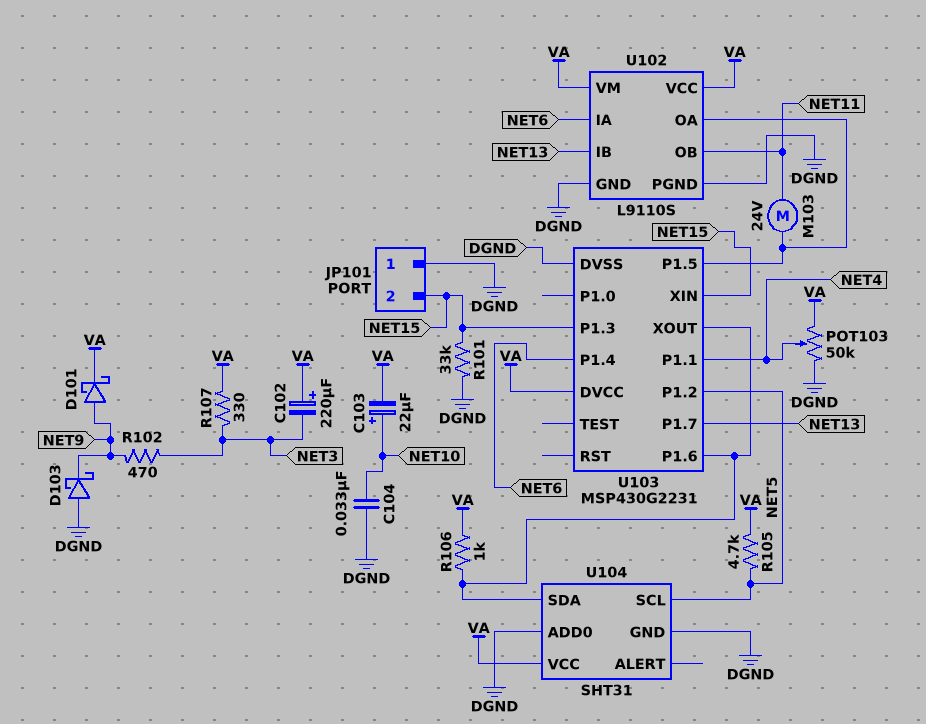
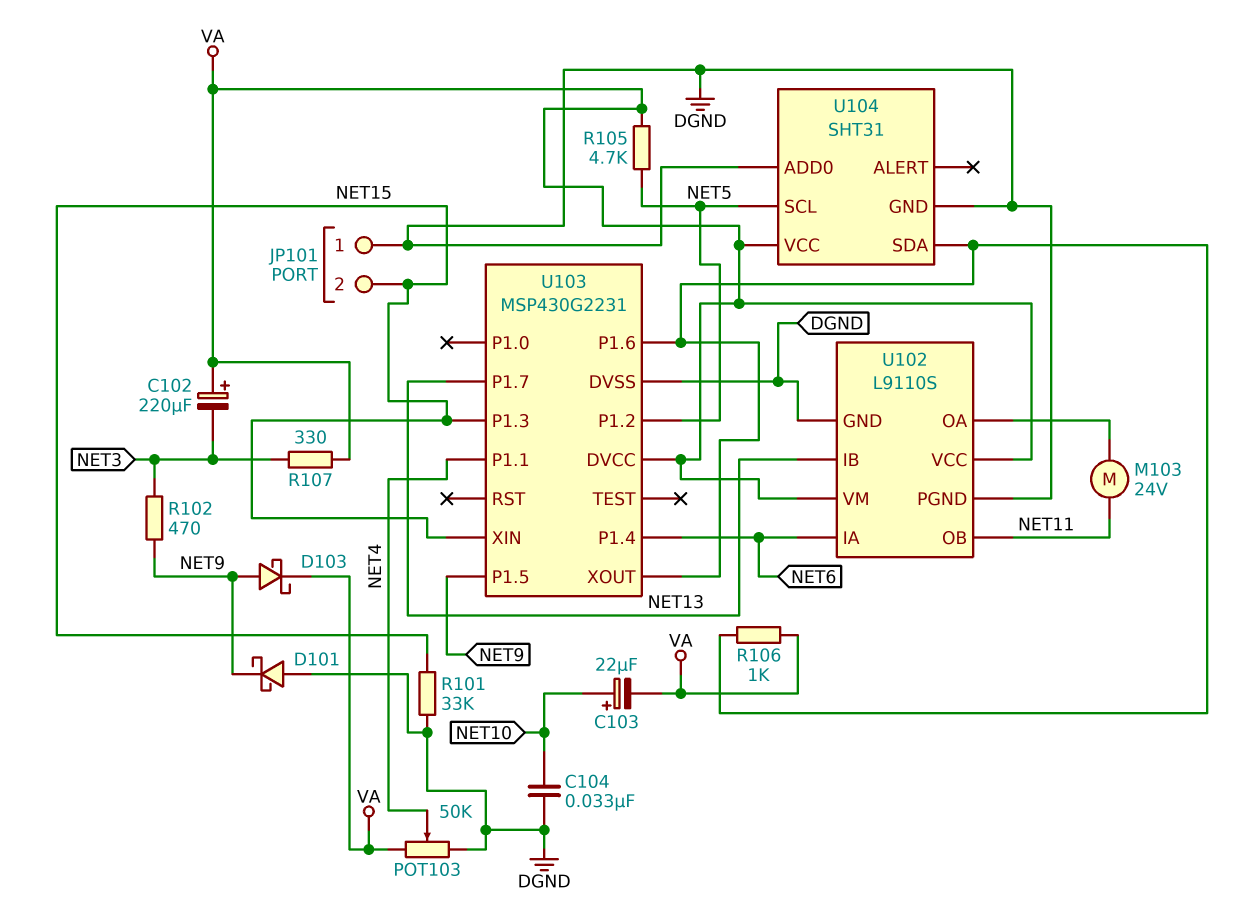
D101: schottky (A NET9, K VA) -> schottky (A DGND, K NET9)
D103: schottky (A DGND, K NET9) -> schottky (A NET9, K VA)
U103 pin P1.5: U102/OA -> NET9

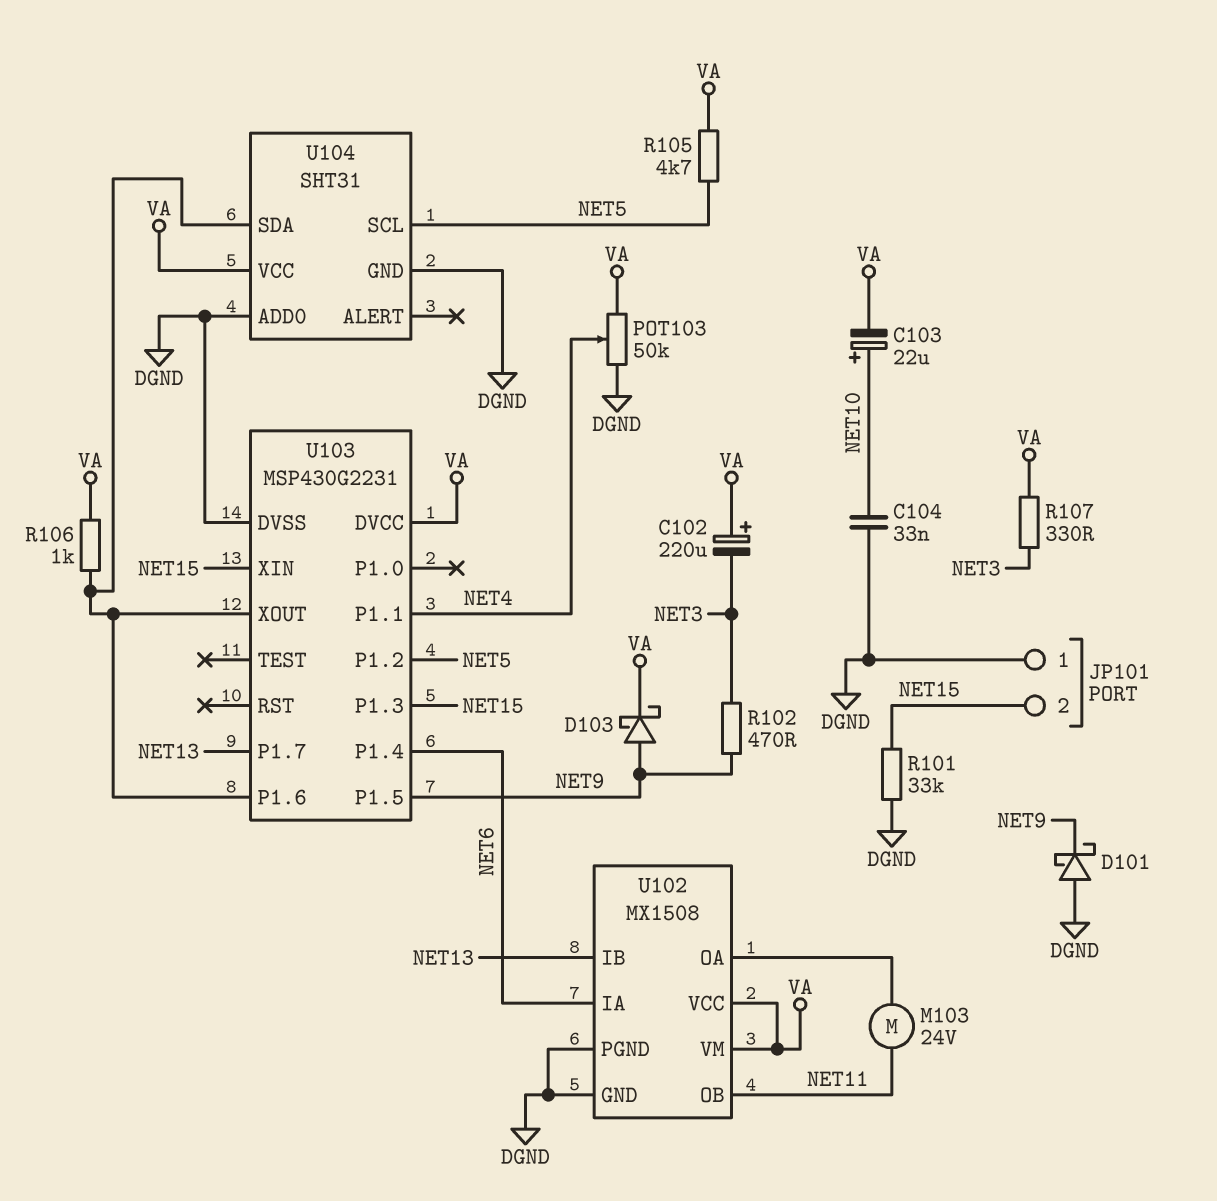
U102: L9110S -> MX1508

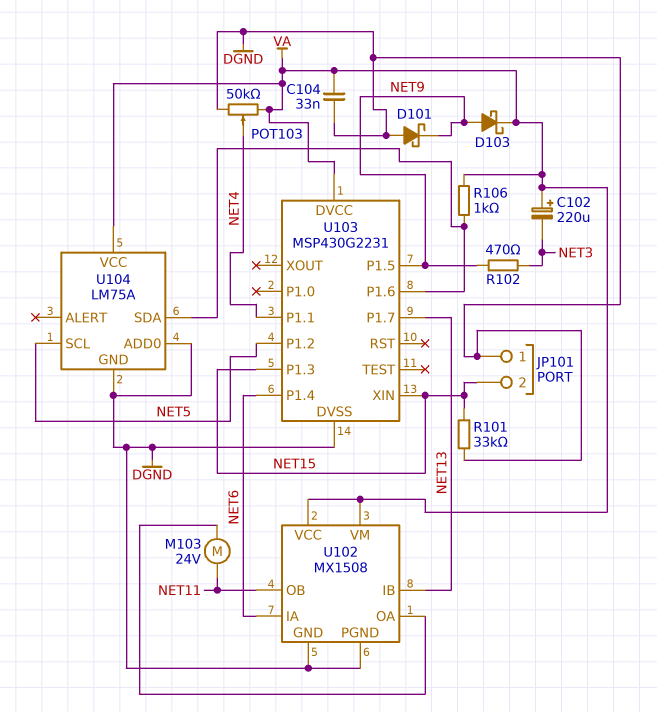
C103: 22uF (plus NET10, minus VA) -> none
C104: 33nF (DGND, NET10) -> 33nF (DGND, VA)
R105: 4.7k (NET5, VA) -> none
R107: 330 (NET3, VA) -> none
U103 pin XOUT: U103/P1.6 -> none
U104: SHT31 -> LM75A

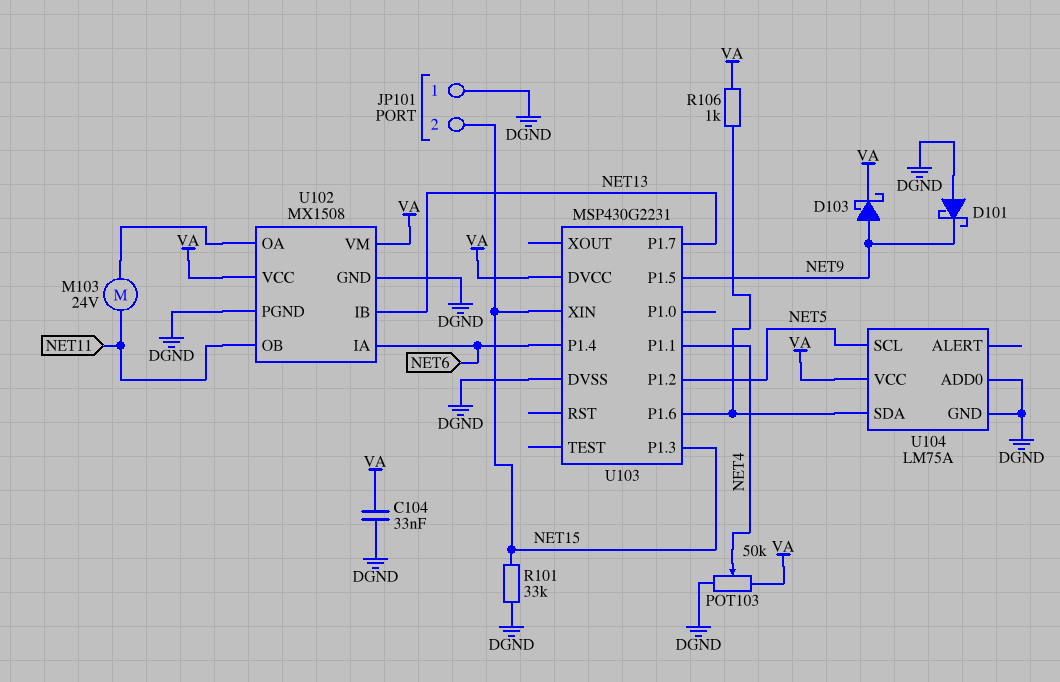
C102: 220uF (plus VA, minus NET3) -> none
R102: 470 (NET3, NET9) -> none

